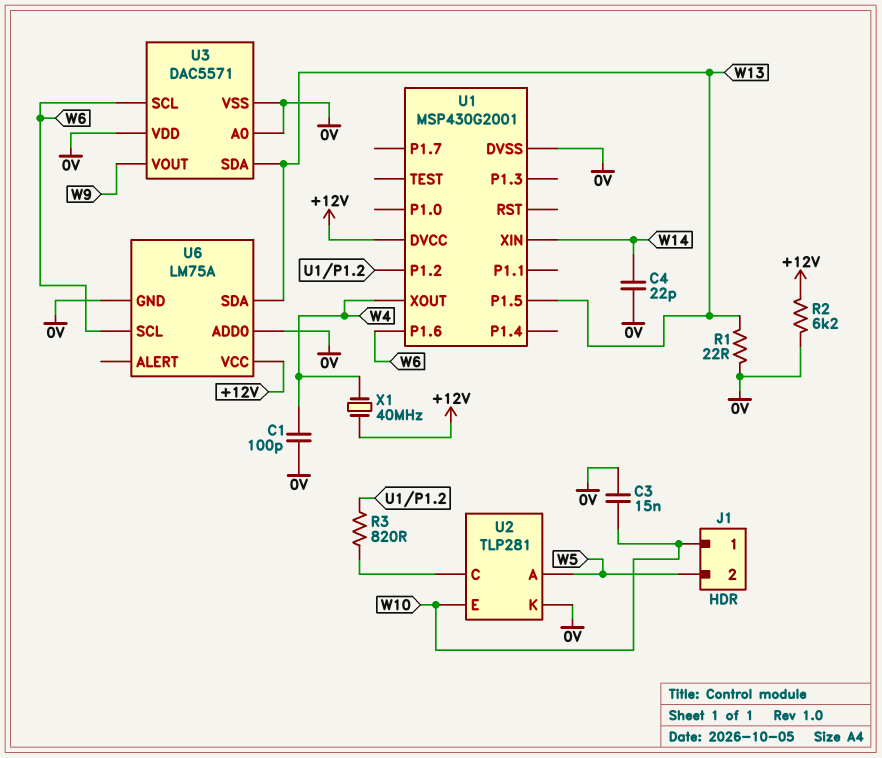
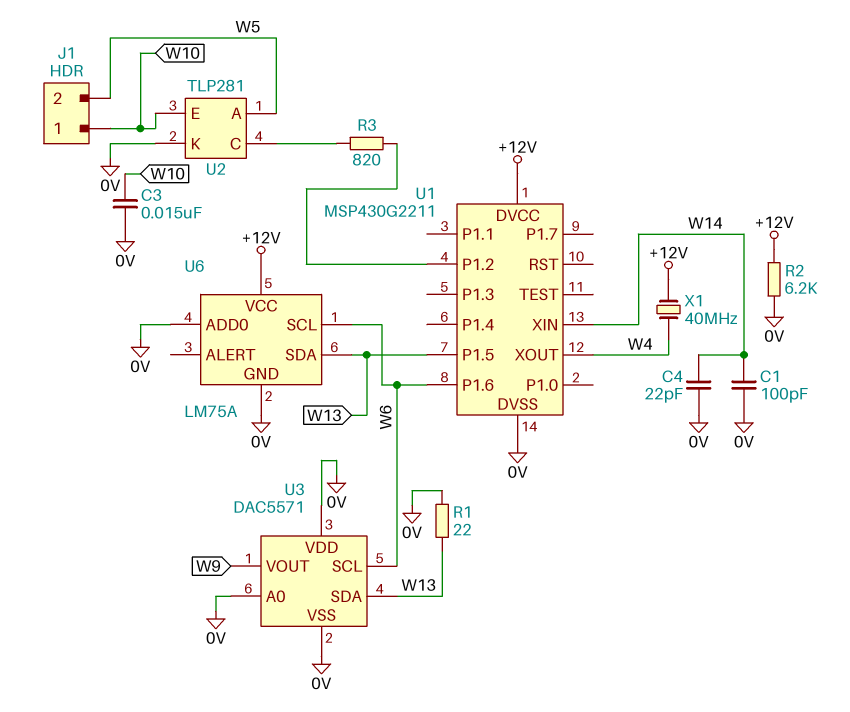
C1: 100pF (0V, W4) -> 100pF (0V, W14)
U1: MSP430G2001 -> MSP430G2211

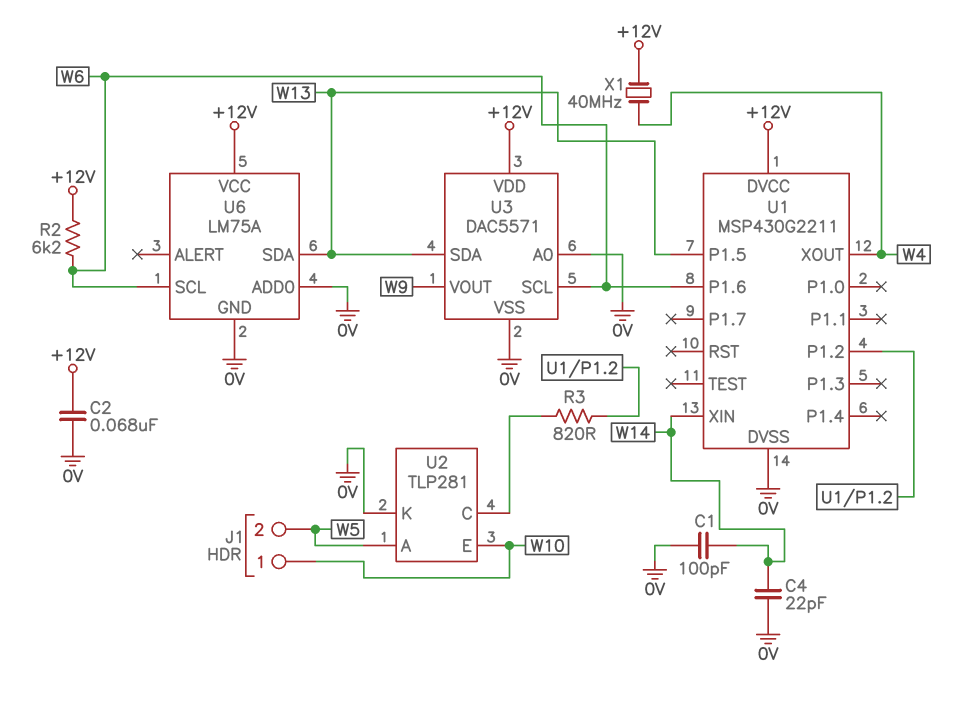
C2: none -> 68nF (+12V, 0V)
C3: 15nF (0V, W10) -> none
R1: 22 (0V, W13) -> none
R2: 6.2k (+12V, 0V) -> 6.2k (+12V, W6)
U3 pin VDD: 0V -> +12V

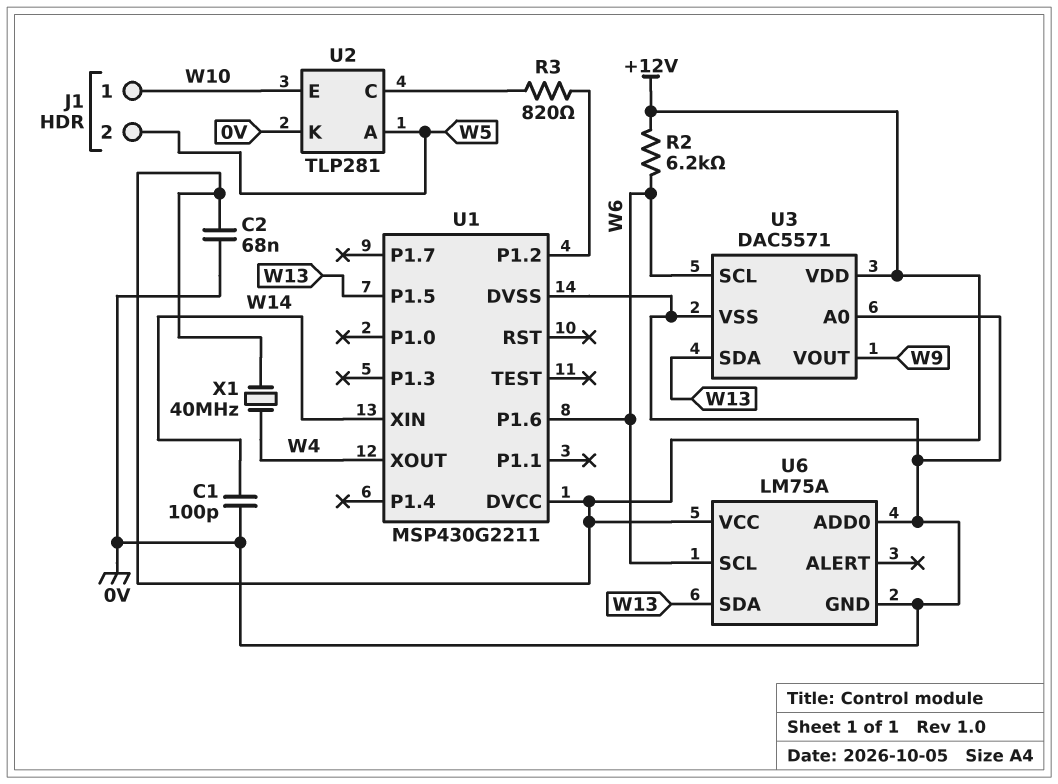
C4: 22pF (0V, W14) -> none

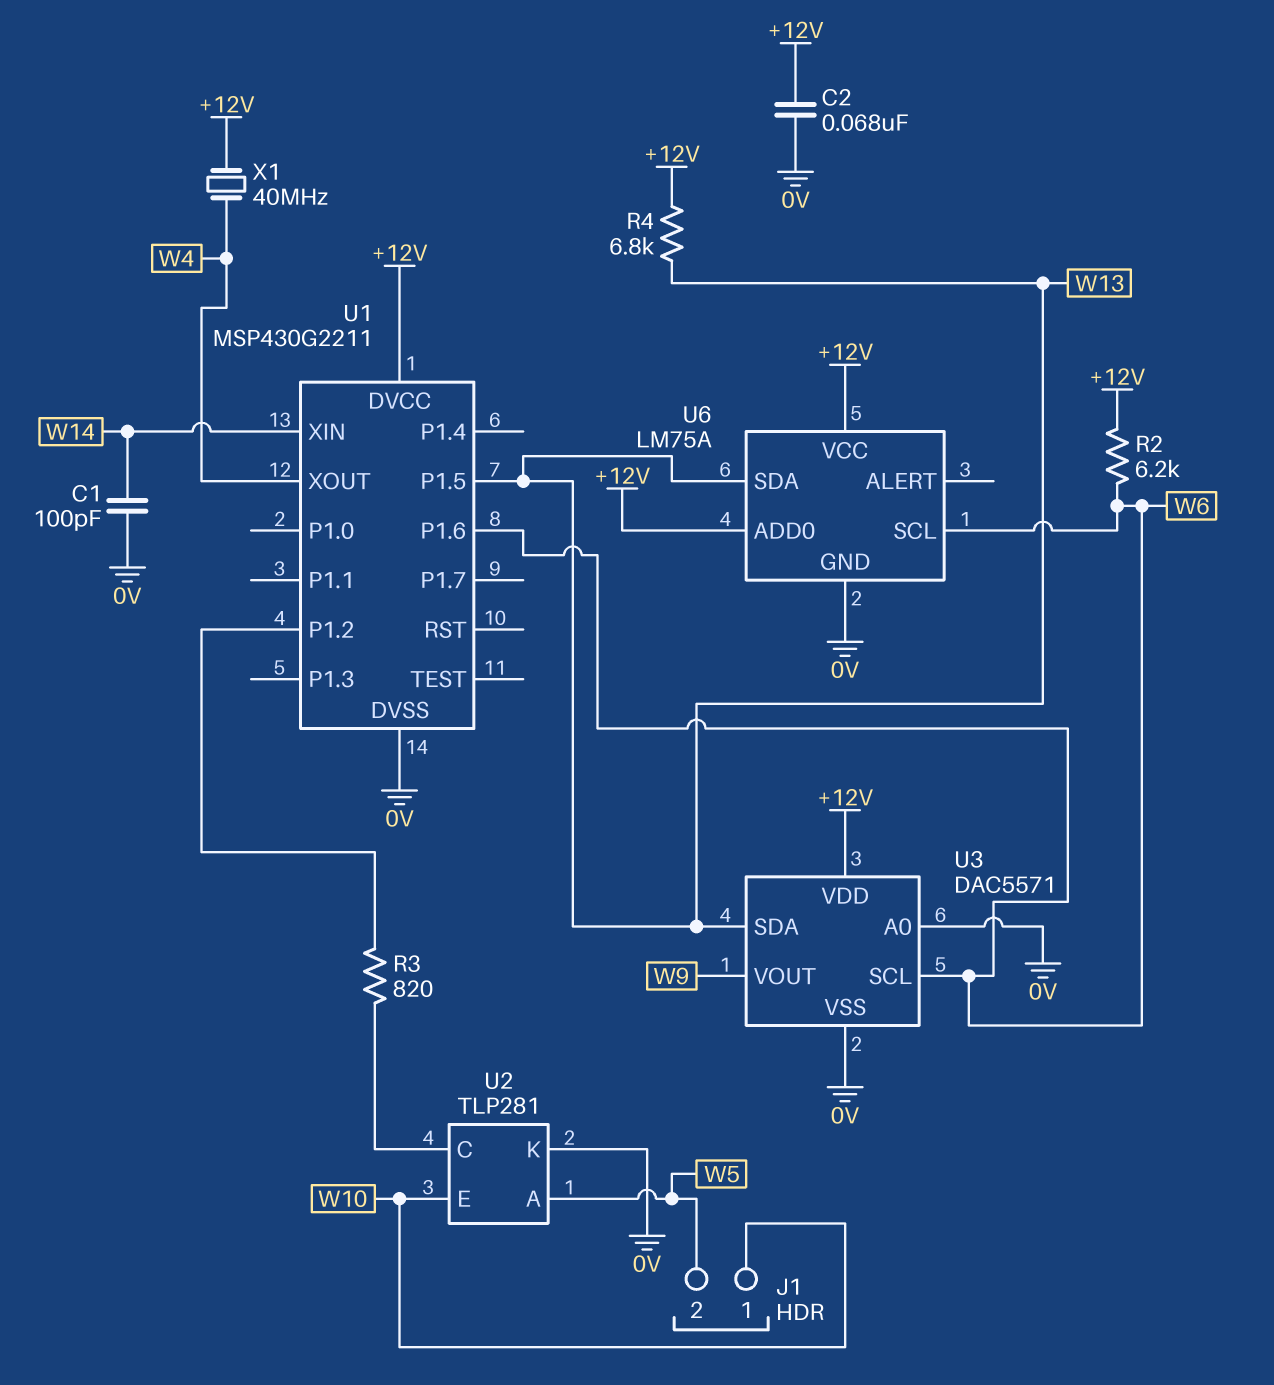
R4: none -> 6.8k (+12V, W13)
U6 pin ADD0: 0V -> +12V

